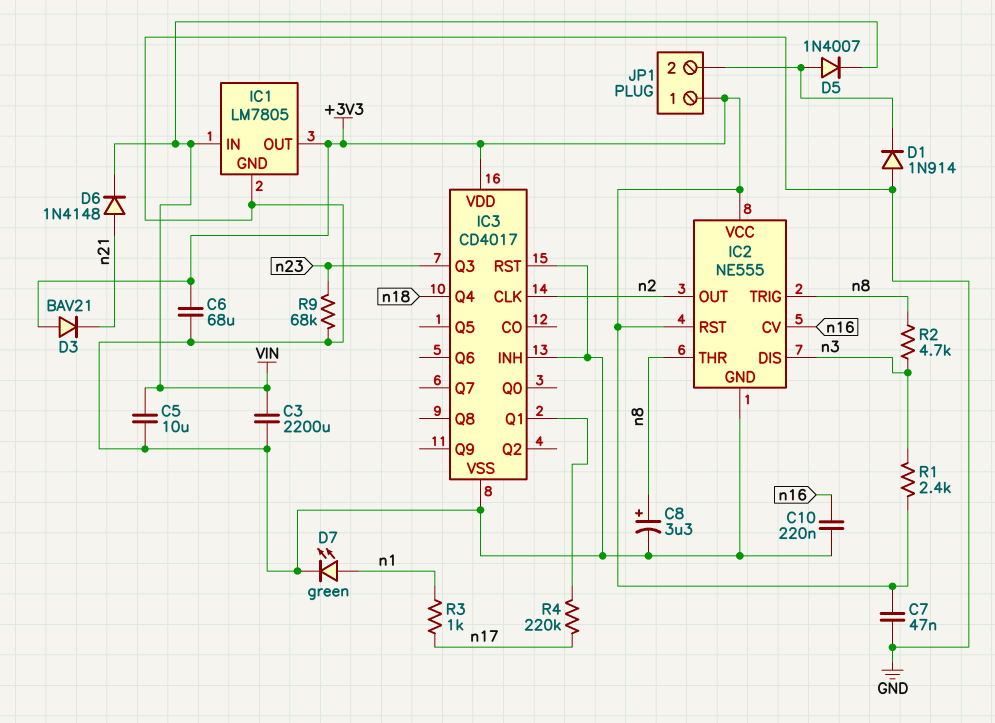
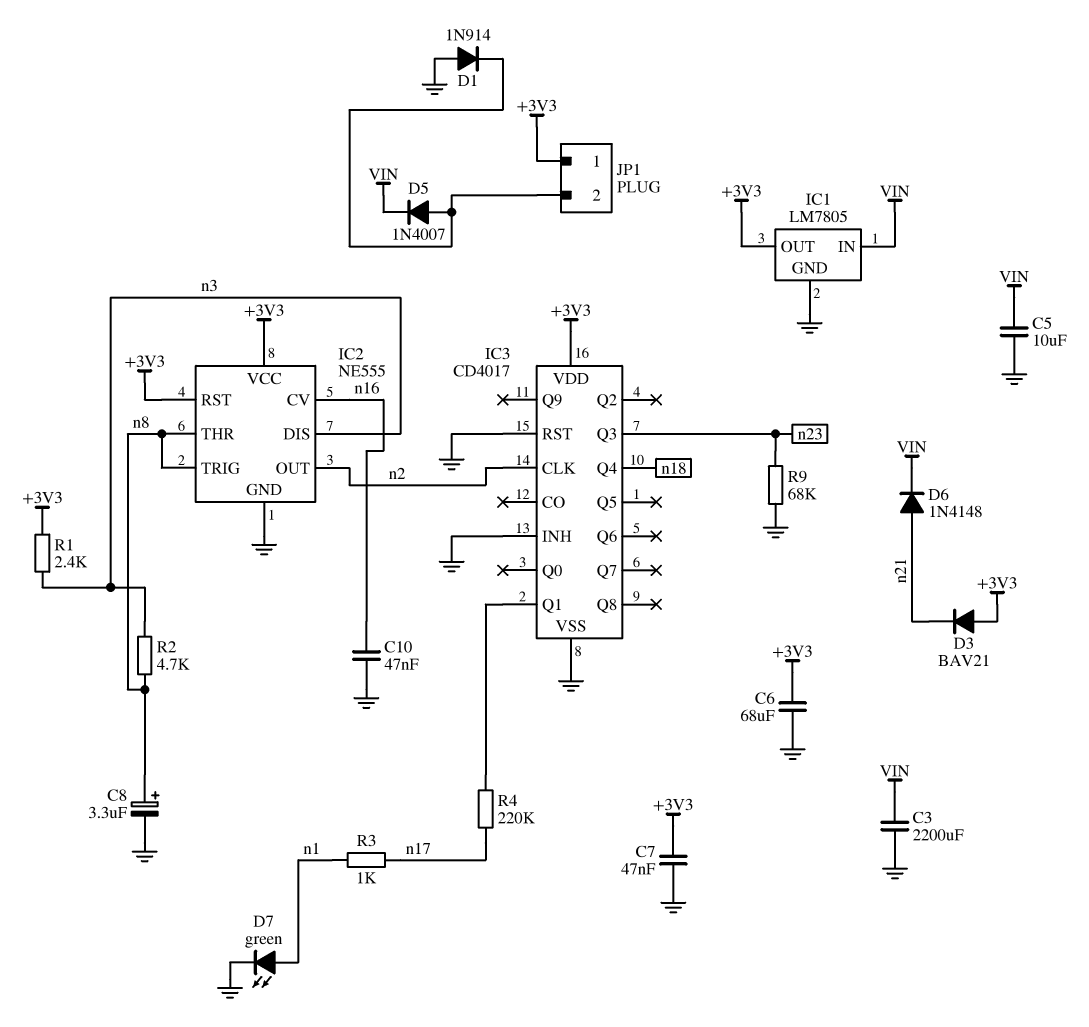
C10: 220nF (GND, n16) -> 47nF (GND, n16)

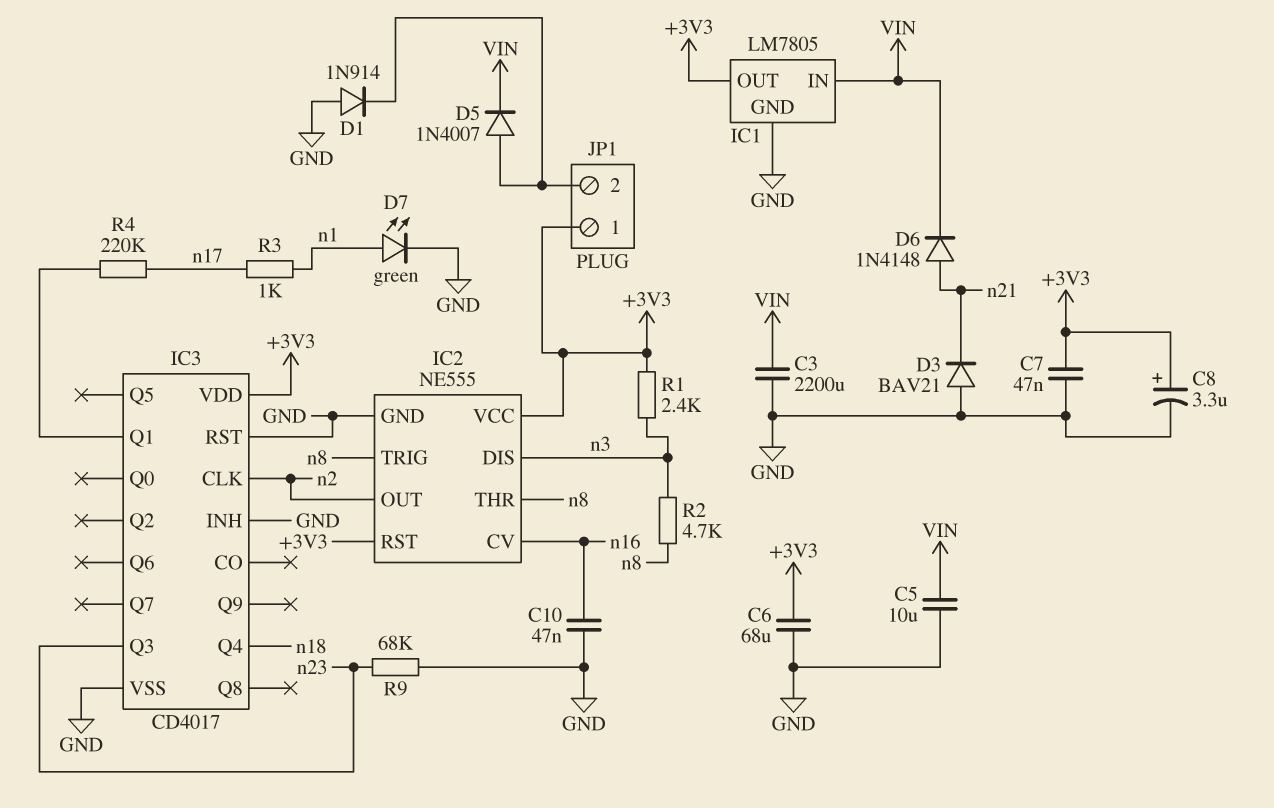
C8: 3.3uF (plus n8, minus GND) -> 3.3uF (plus +3V3, minus GND)
D3: diode BAV21 (A +3V3, K n21) -> diode BAV21 (A GND, K n21)

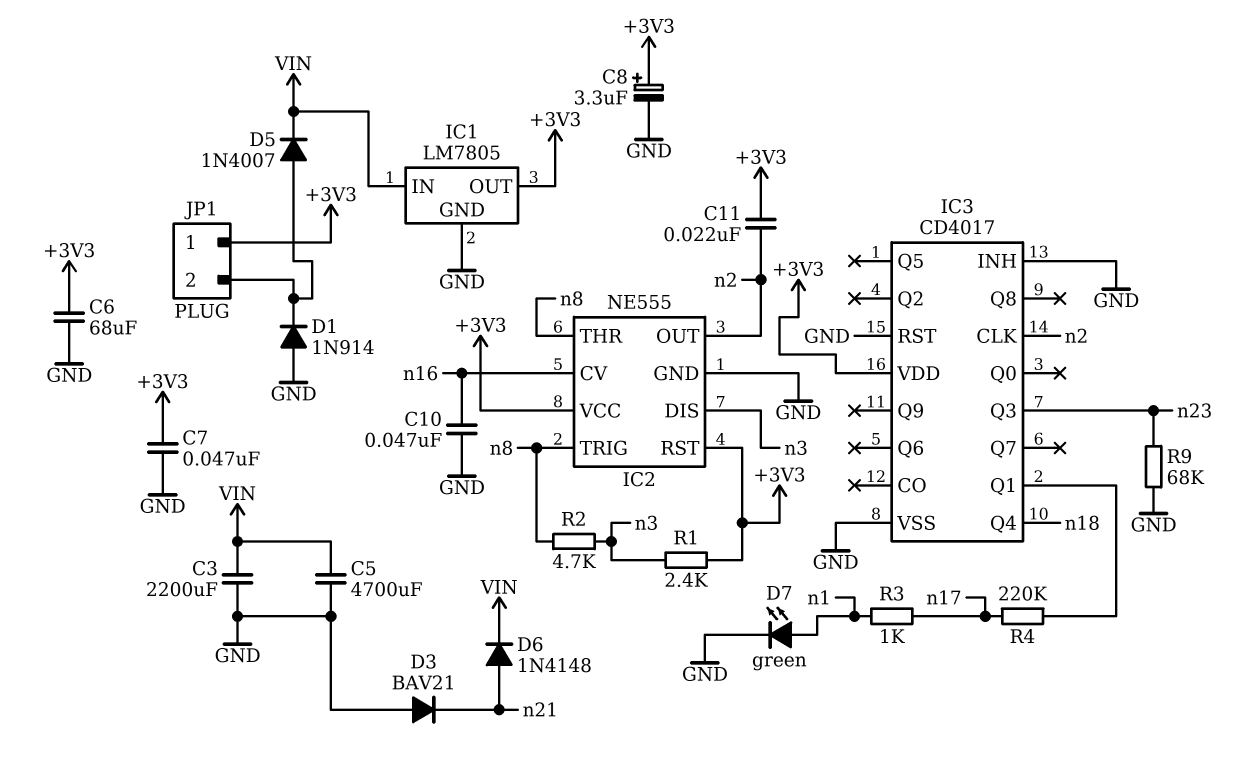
C5: 10uF (GND, VIN) -> 4700uF (GND, VIN)
C11: none -> 22nF (+3V3, n2)

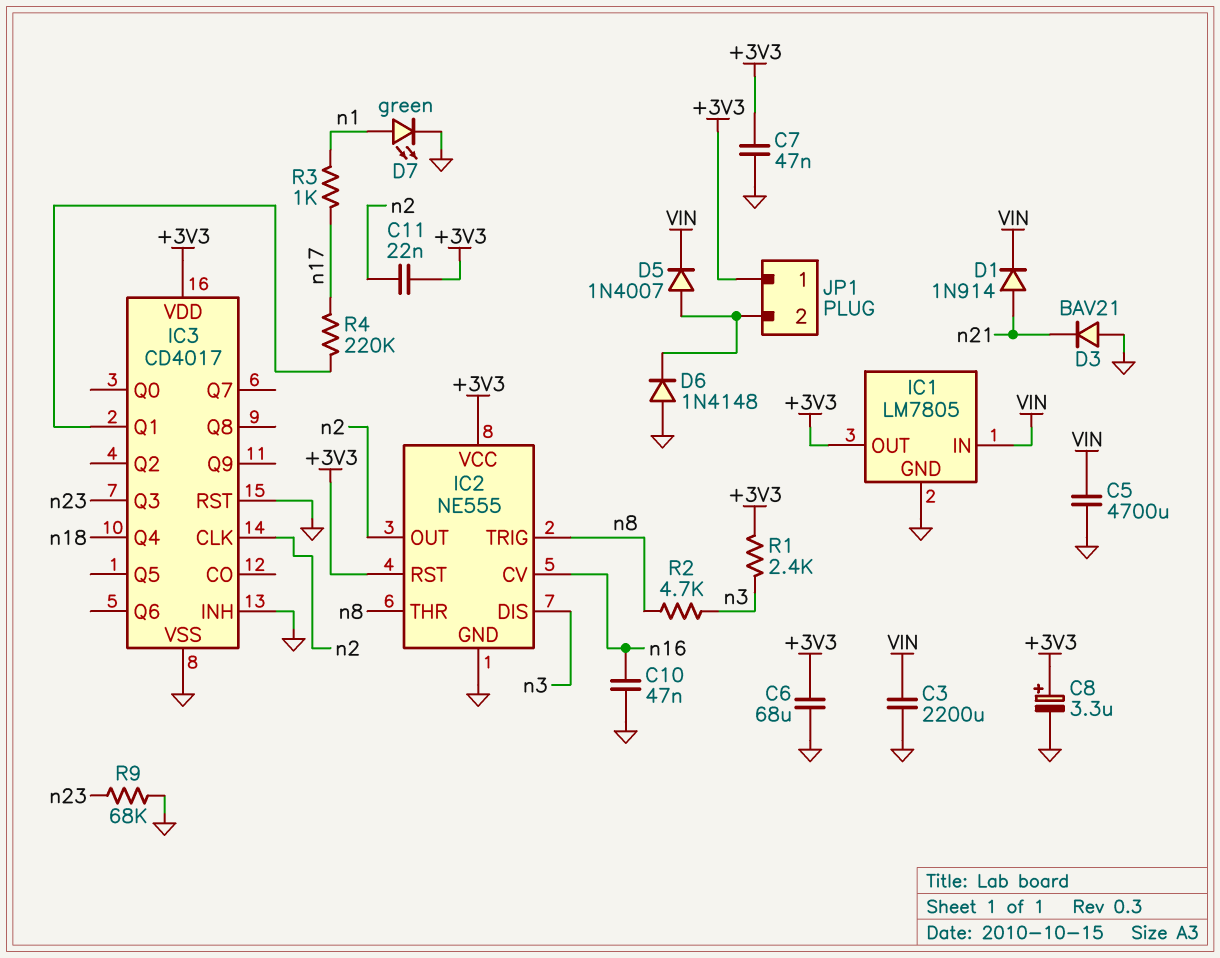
D1: diode 1N914 (A GND, K JP1/2) -> diode 1N914 (A n21, K VIN)
D6: diode 1N4148 (A n21, K VIN) -> diode 1N4148 (A GND, K JP1/2)

